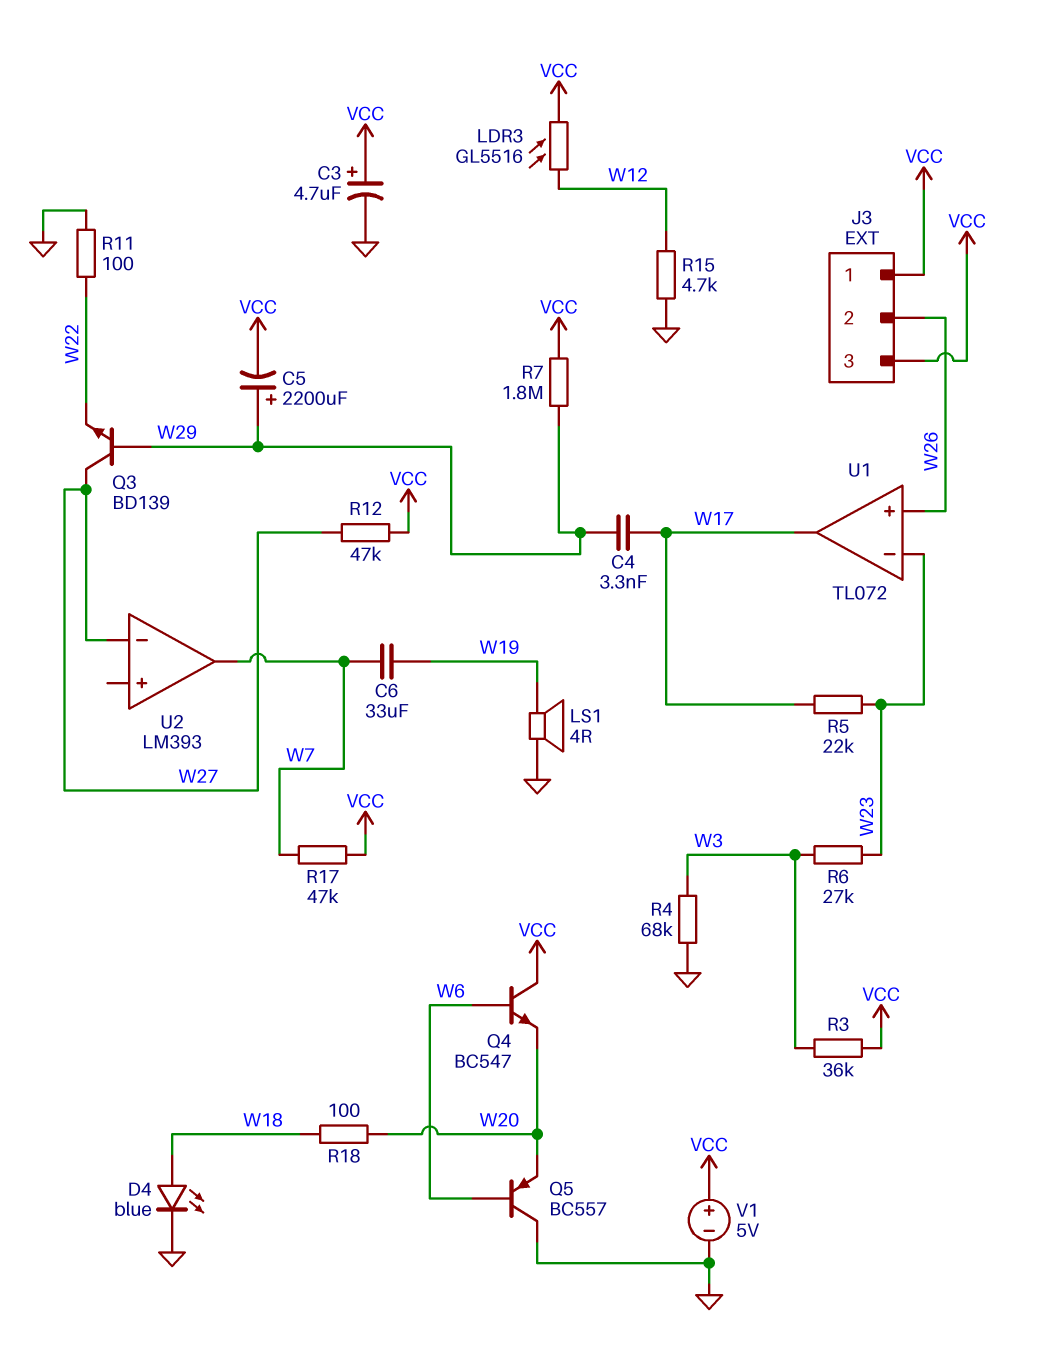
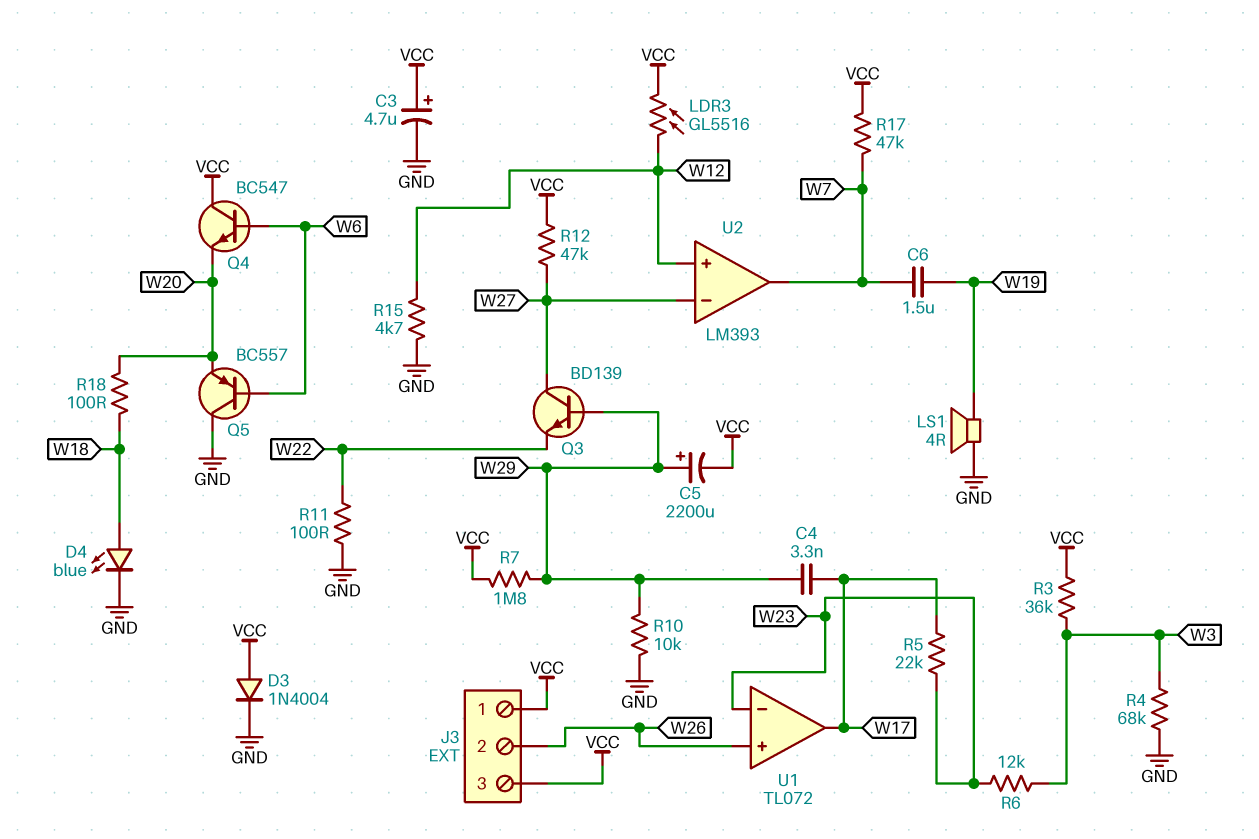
C6: 33uF (W7, W19) -> 1.5uF (W7, W19)
D3: none -> diode 1N4004 (A VCC, K GND)
R6: 27k (W3, W23) -> 12k (W3, W23)
R10: none -> 10k (GND, W29)
U2 pin in+: none -> W12
V1: 5V (plus VCC, minus GND) -> none

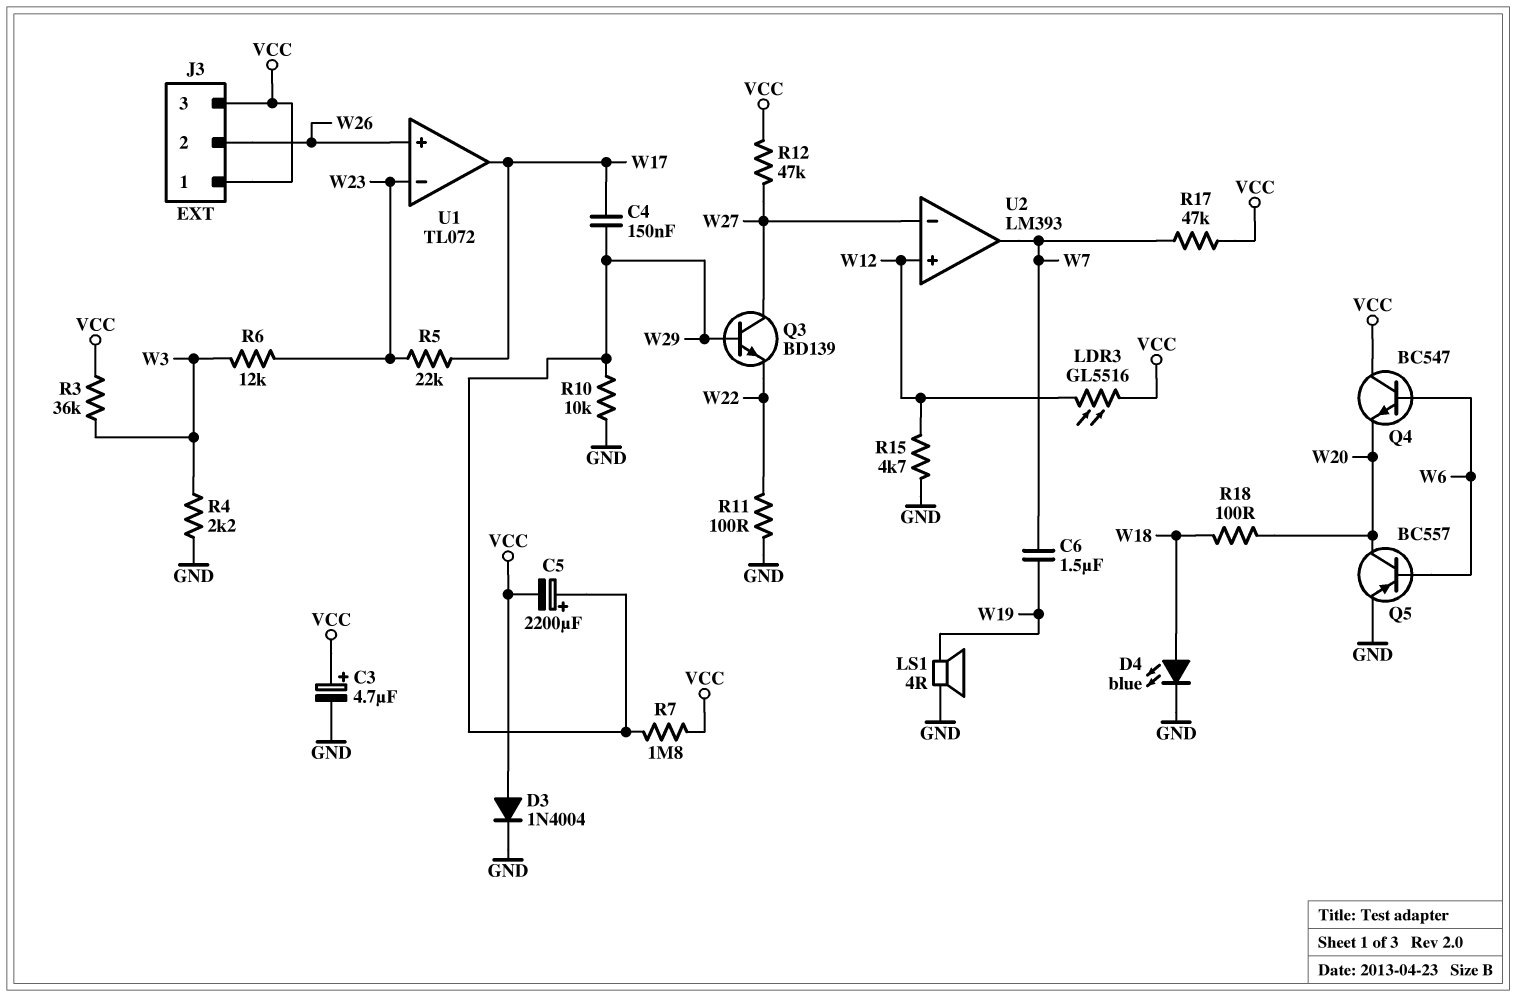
C4: 3.3nF (W17, W29) -> 150nF (W17, W29)
Q5: PNP BC557 (B W6, C GND, E W20) -> PNP BC557 (B W6, C W20, E GND)
R4: 68k (GND, W3) -> 2.2k (GND, W3)

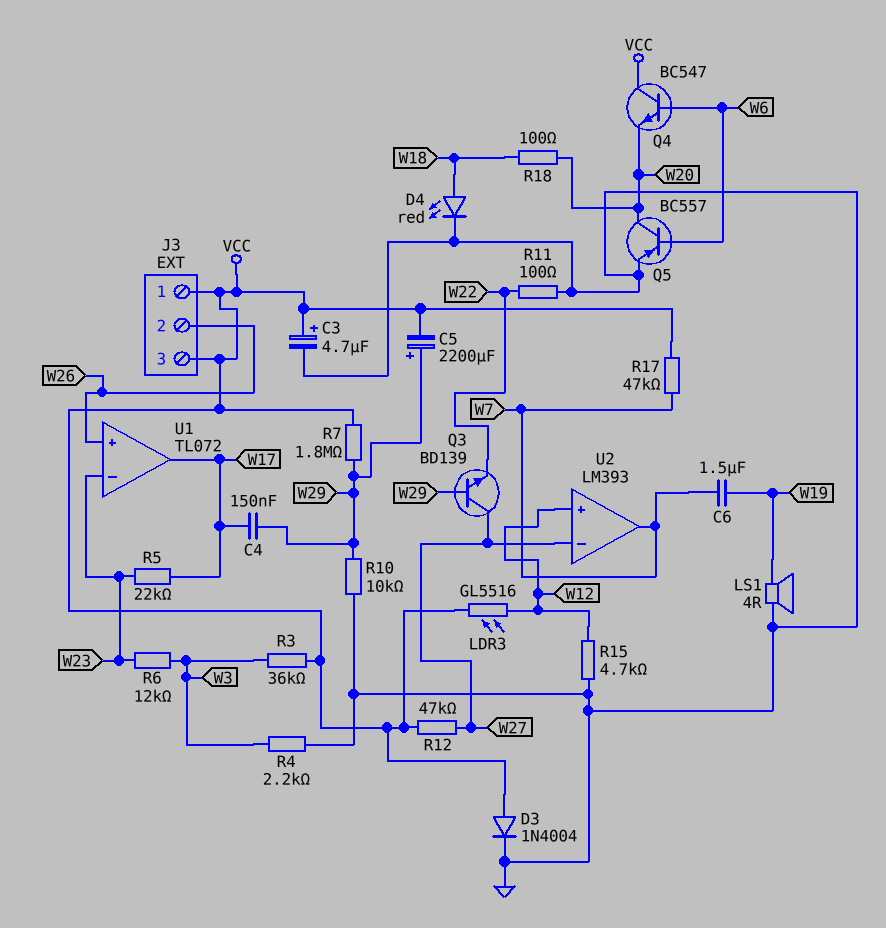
D4: LED blue (A W18, K GND) -> LED red (A W18, K GND)

